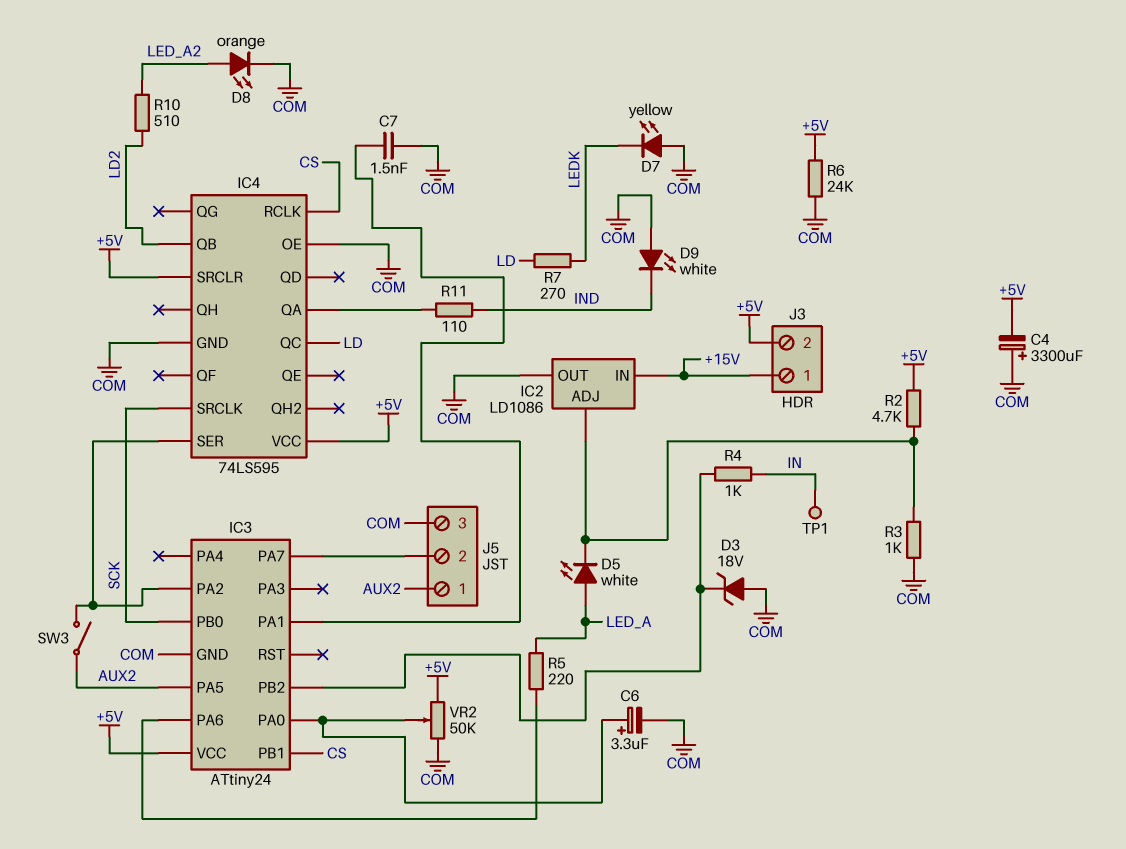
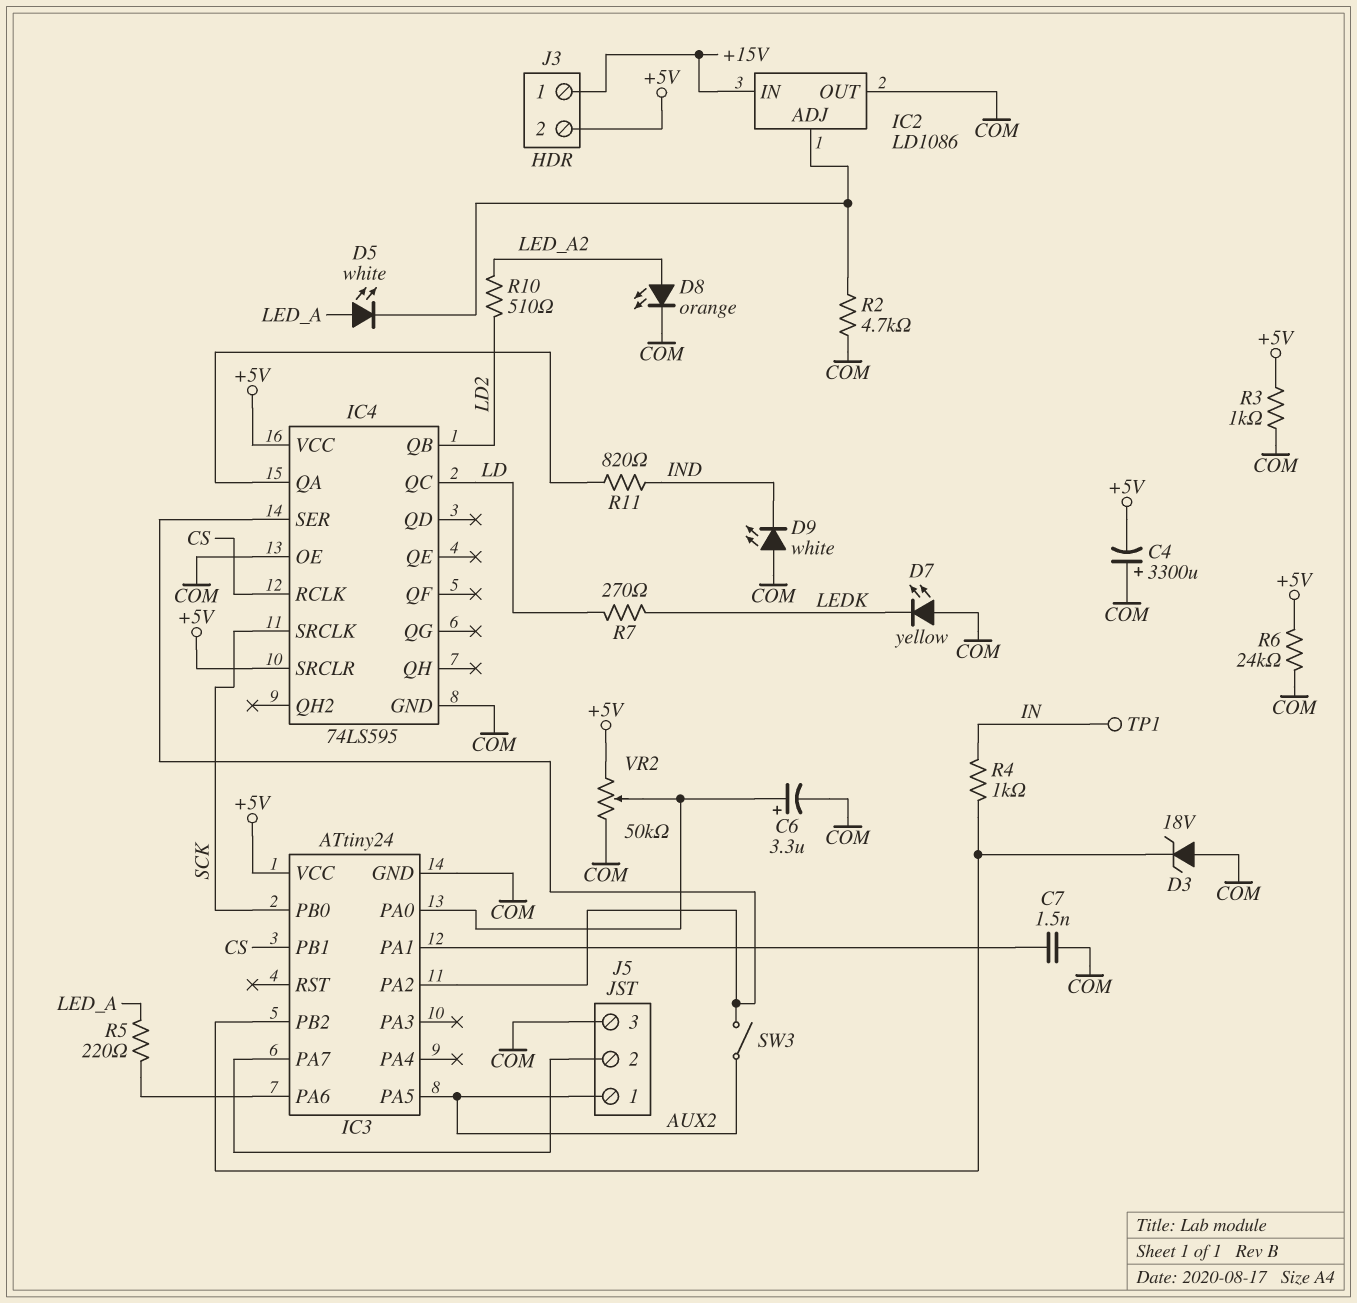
R2: 4.7k (+5V, IC2/ADJ) -> 4.7k (COM, IC2/ADJ)
R3: 1k (COM, IC2/ADJ) -> 1k (+5V, COM)
R11: 110 (IC4/QA, IND) -> 820 (IC4/QA, IND)

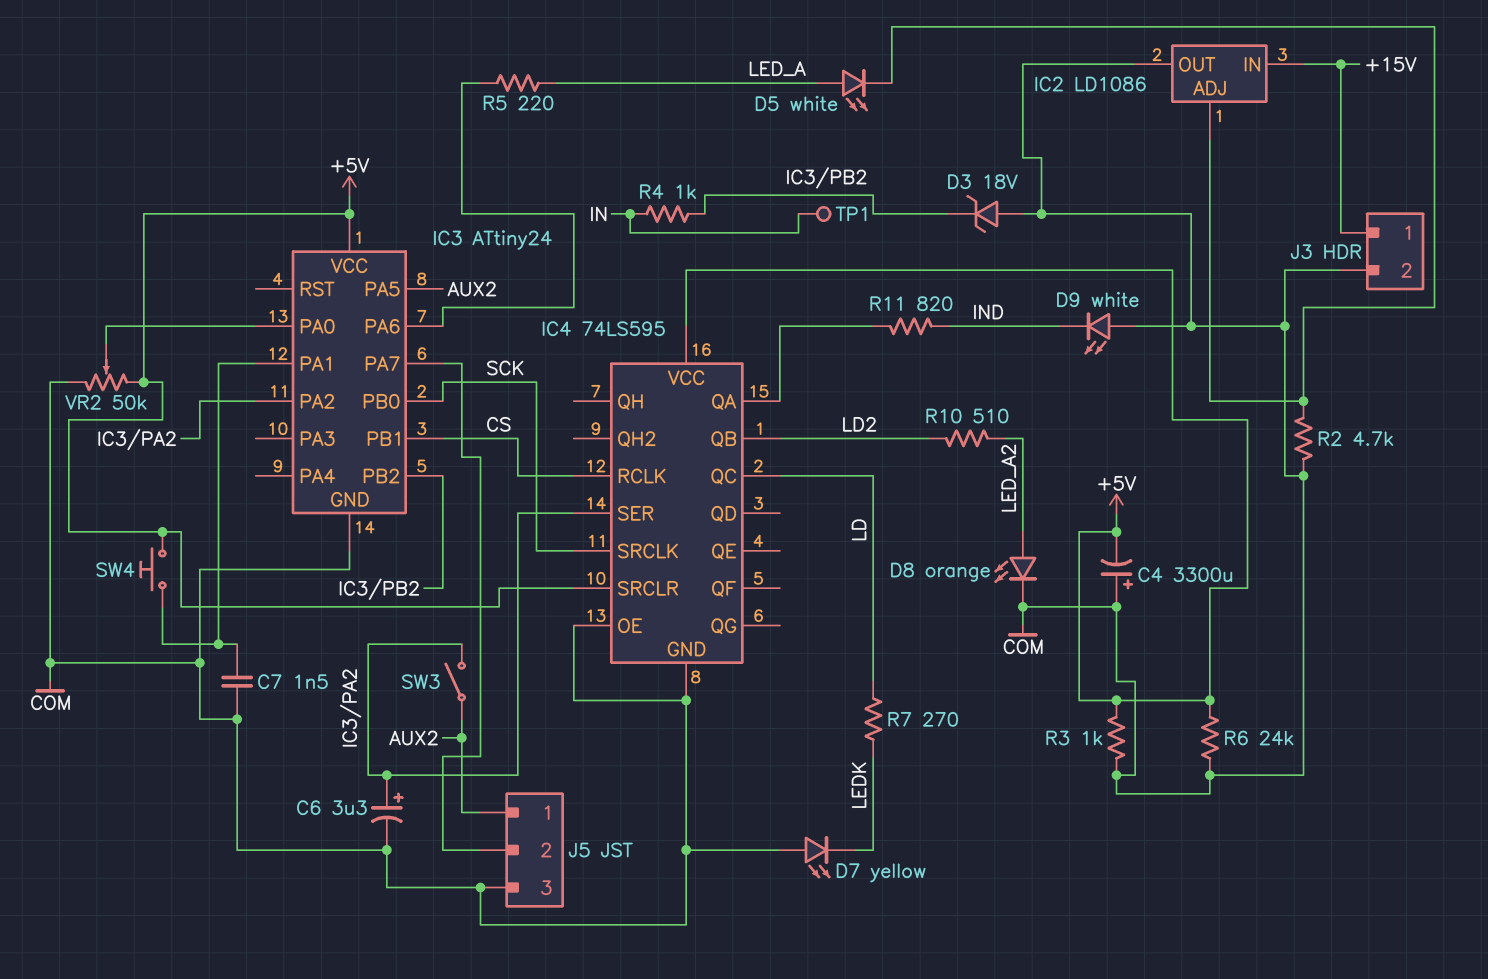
C6: 3.3uF (plus IC3/PA0, minus COM) -> 3.3uF (plus IC3/PA2, minus COM)
J3 pin 2: +5V -> COM
SW4: none -> button (+5V, IC3/PA1)

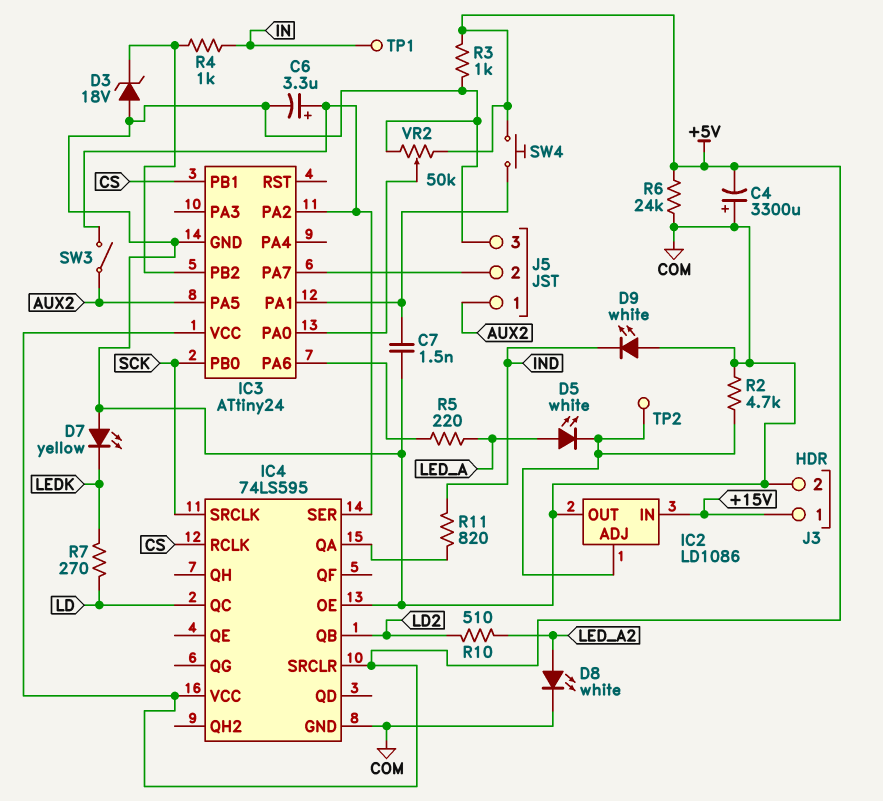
D8: LED orange (A LED_A2, K COM) -> LED white (A LED_A2, K COM)
TP2: none -> test point (IC2/ADJ)

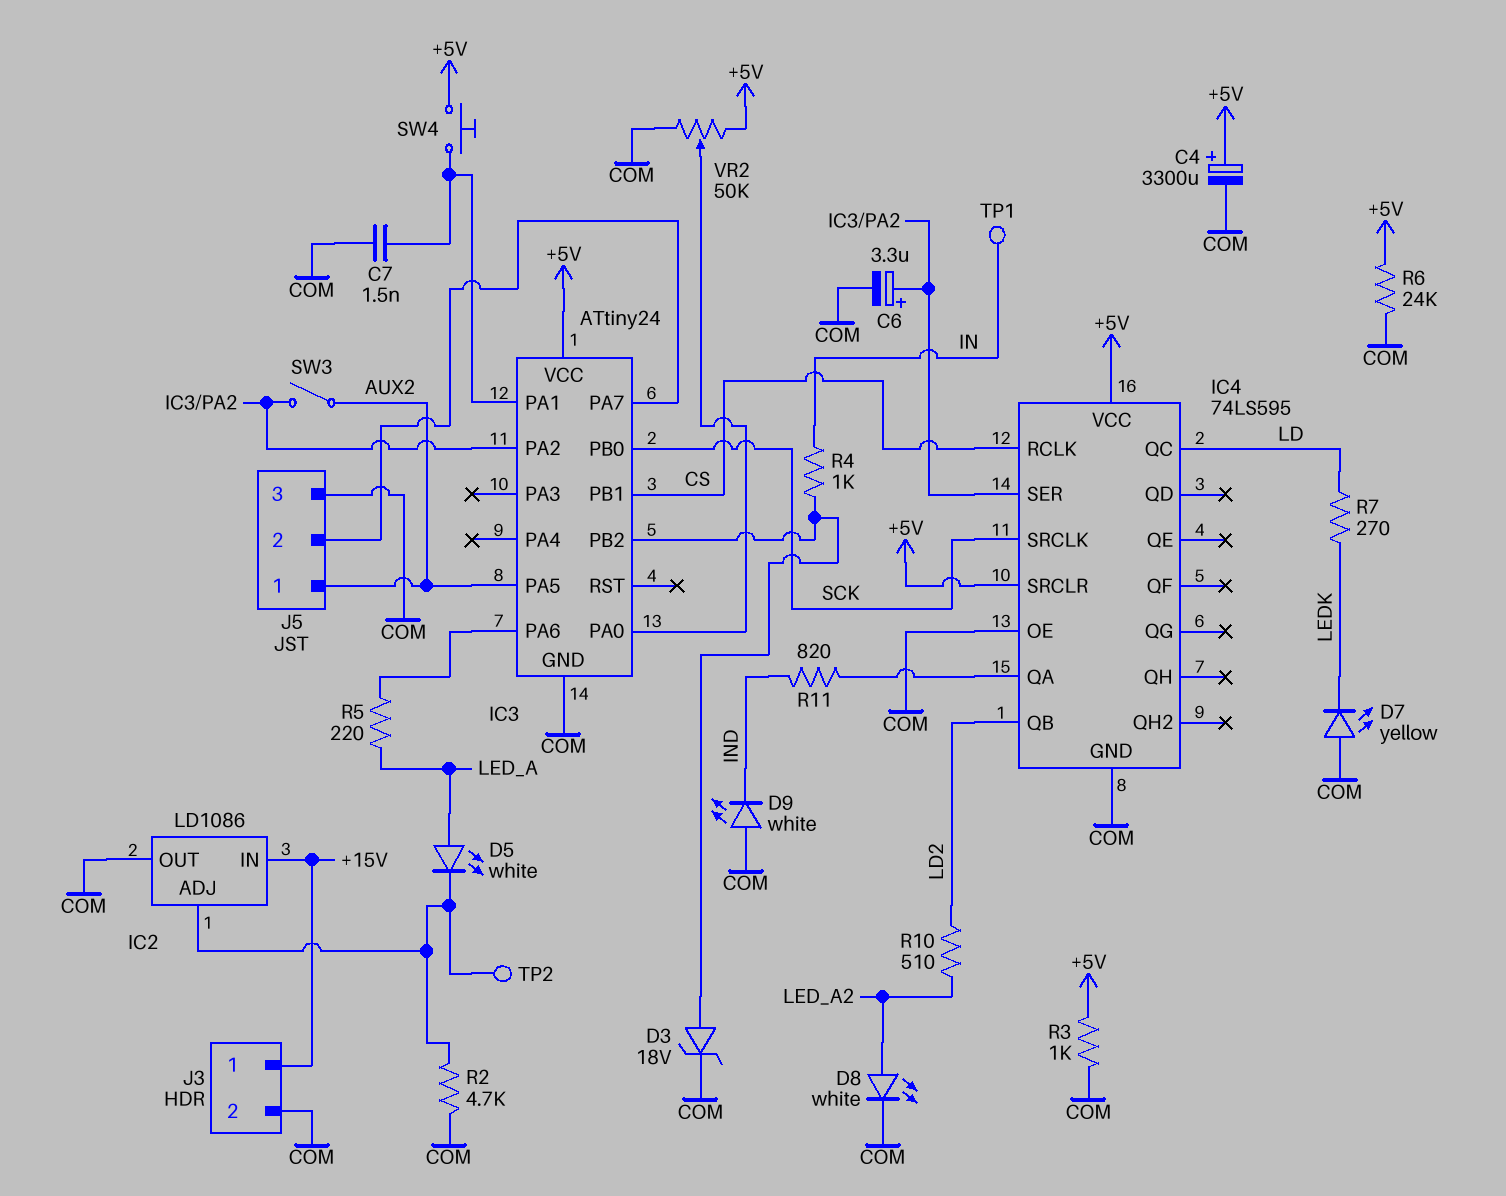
C4: 3300uF (plus COM, minus +5V) -> 3300uF (plus +5V, minus COM)
D3: zener 18V (A COM, K IC3/PB2) -> zener 18V (A IC3/PB2, K COM)

